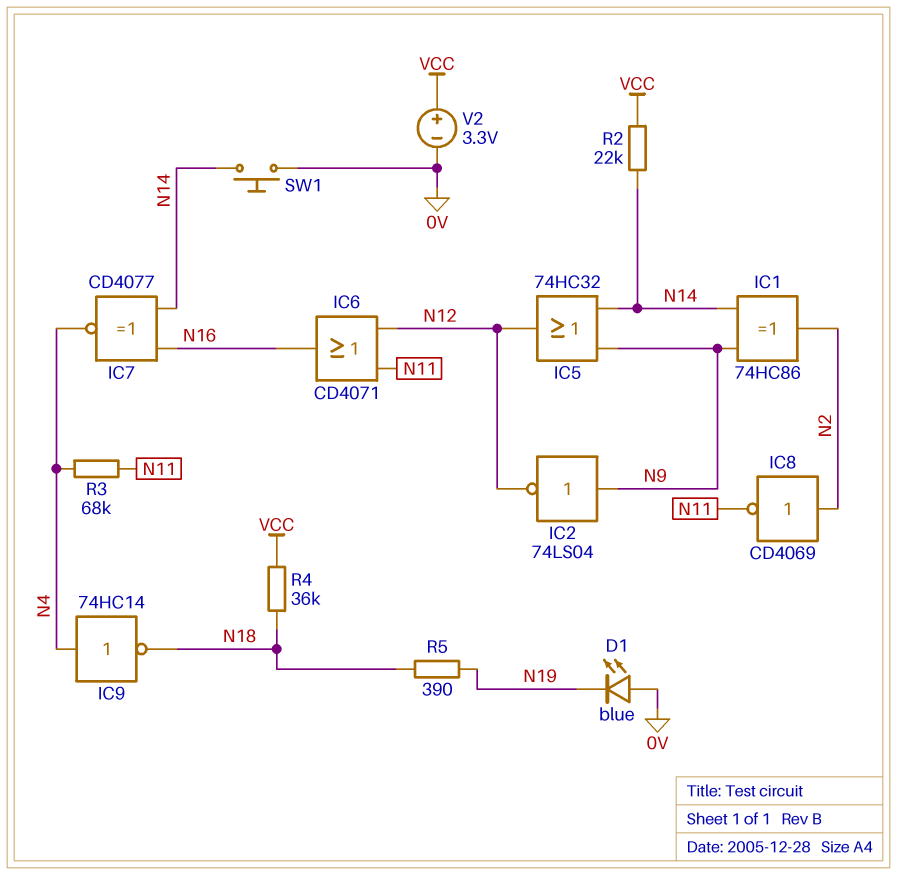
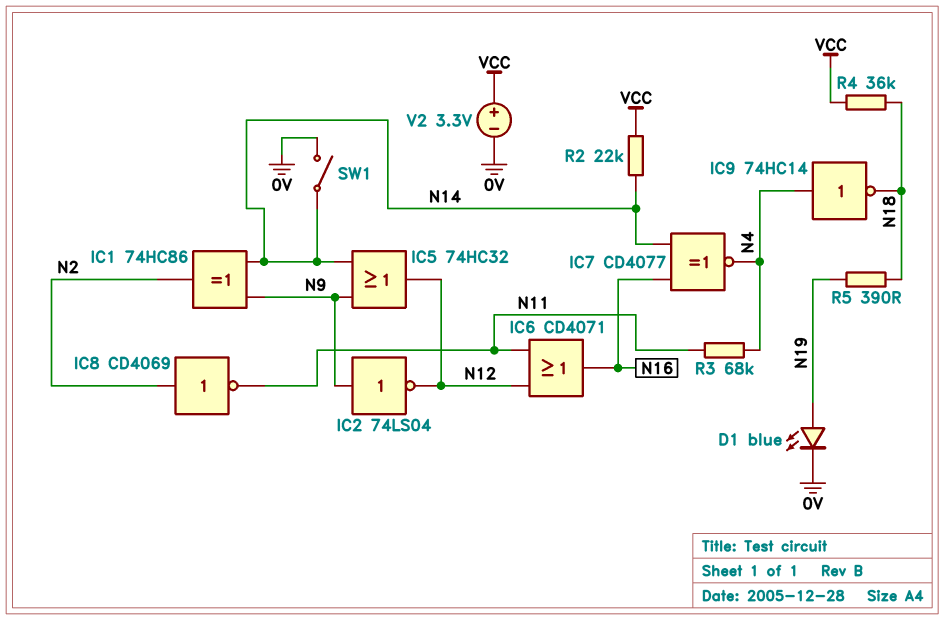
D1: LED blue (A 0V, K N19) -> LED blue (A N19, K 0V)
SW1: button (0V, N14) -> switch (0V, N14)

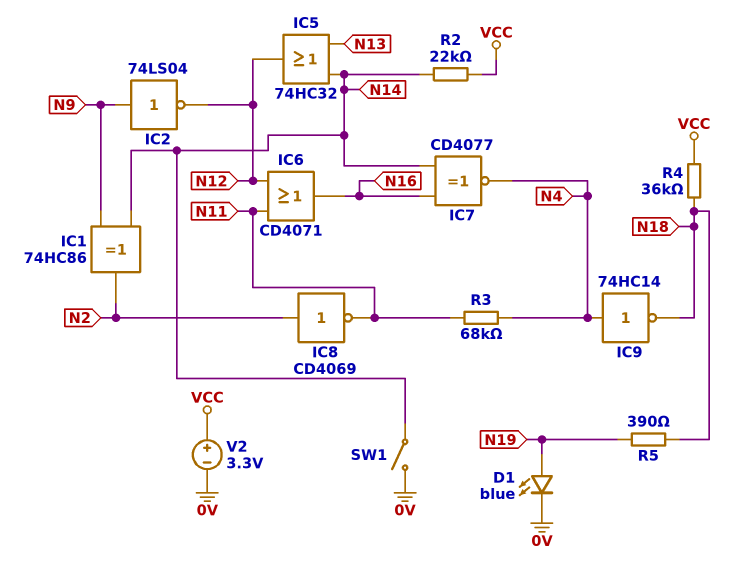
IC5: OR 74HC32 (in N9, in N14, out N12) -> OR 74HC32 (in N13, in N14, out N12)

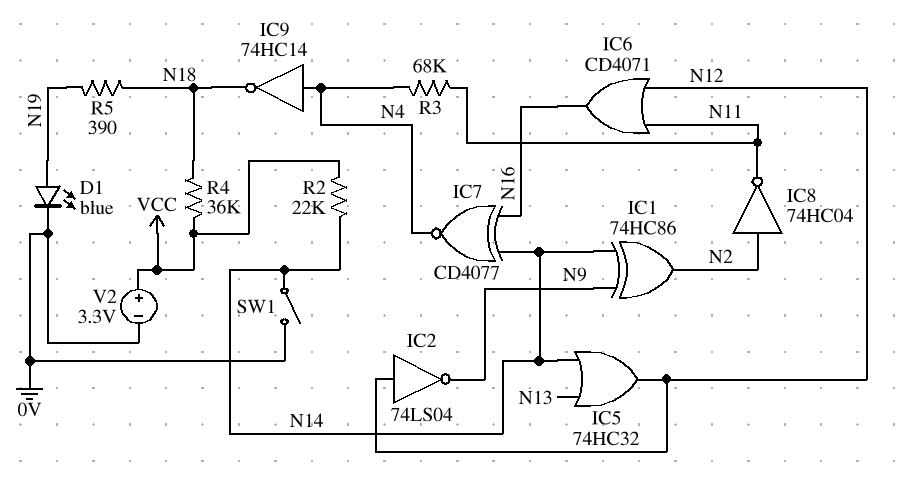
IC2: NOT 74LS04 (in N9, out N12) -> NOT 74LS04 (in N12, out N9)
IC8: NOT CD4069 (in N2, out N11) -> NOT 74HC04 (in N2, out N11)

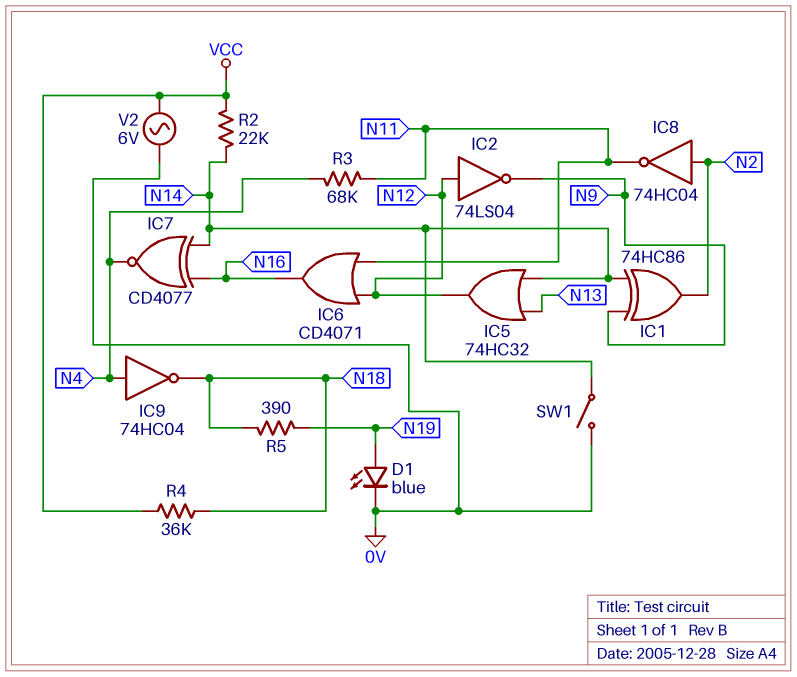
IC9: NOT 74HC14 (in N4, out N18) -> NOT 74HC04 (in N4, out N18)
V2: 3.3V (plus VCC, minus 0V) -> AC 6V (0V, VCC)

